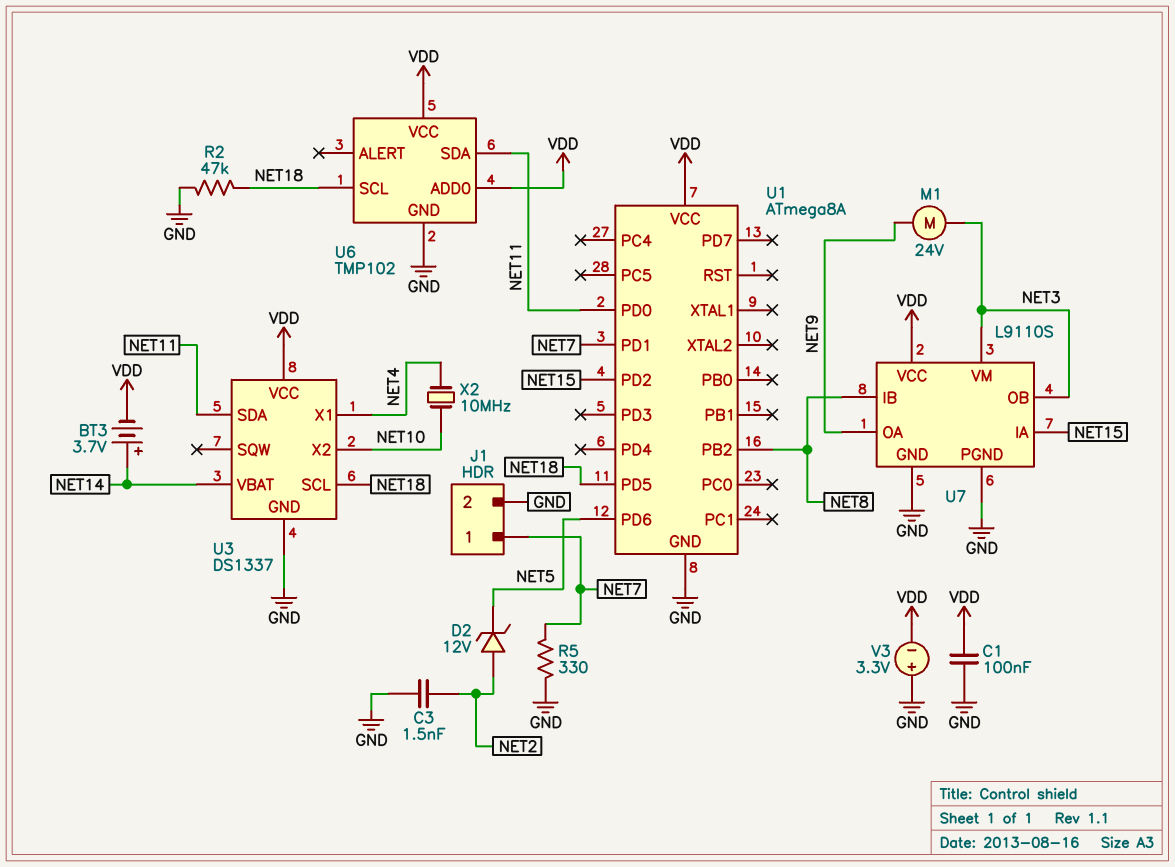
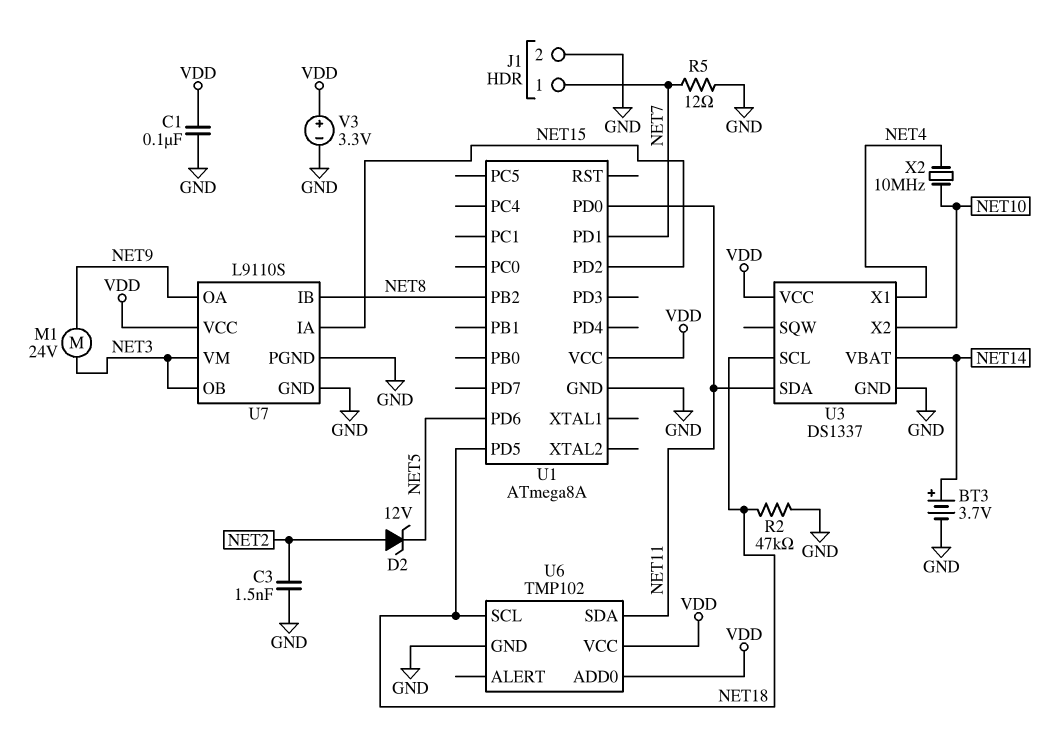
BT3: 3.7V (plus NET14, minus VDD) -> 3.7V (plus NET14, minus GND)
R5: 330 (GND, NET7) -> 12 (GND, NET7)
V3: 3.3V (plus GND, minus VDD) -> 3.3V (plus VDD, minus GND)

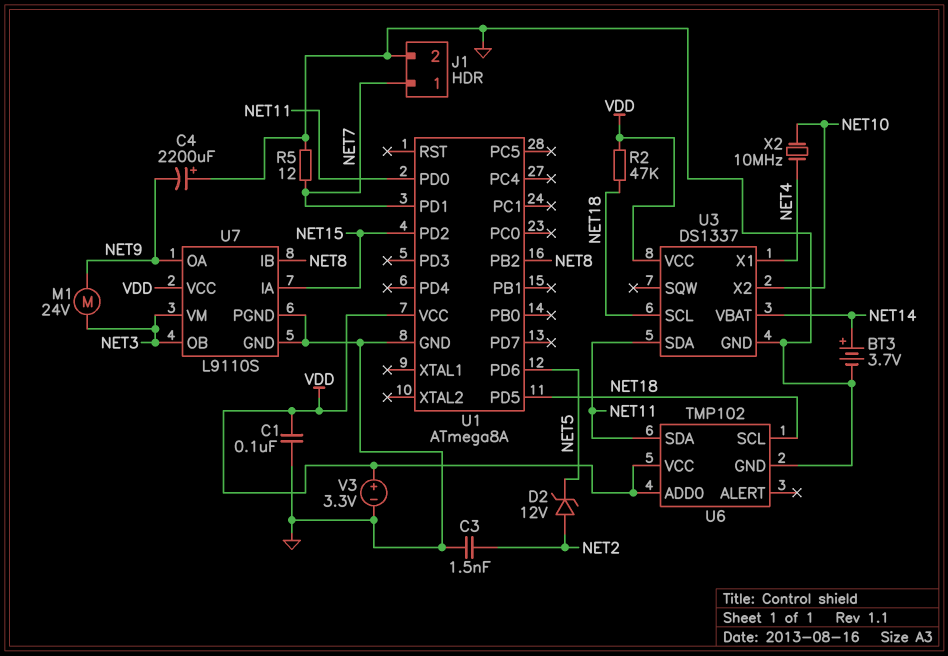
C4: none -> 2200uF (plus GND, minus NET9)
R2: 47k (GND, NET18) -> 47k (NET18, VDD)

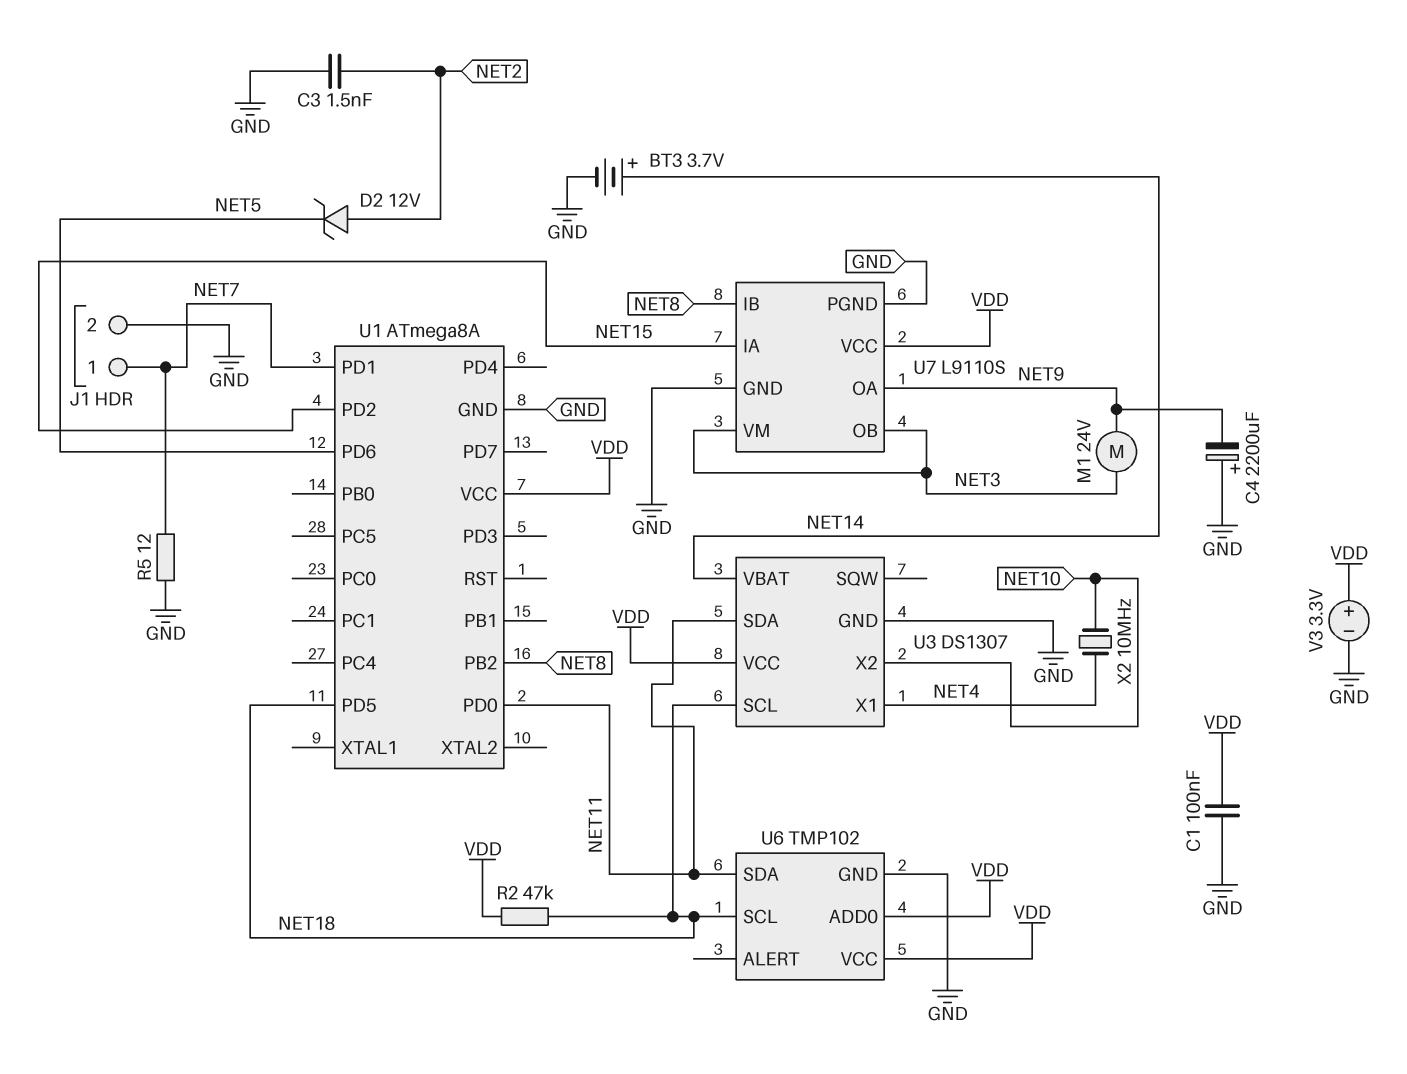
U3: DS1337 -> DS1307

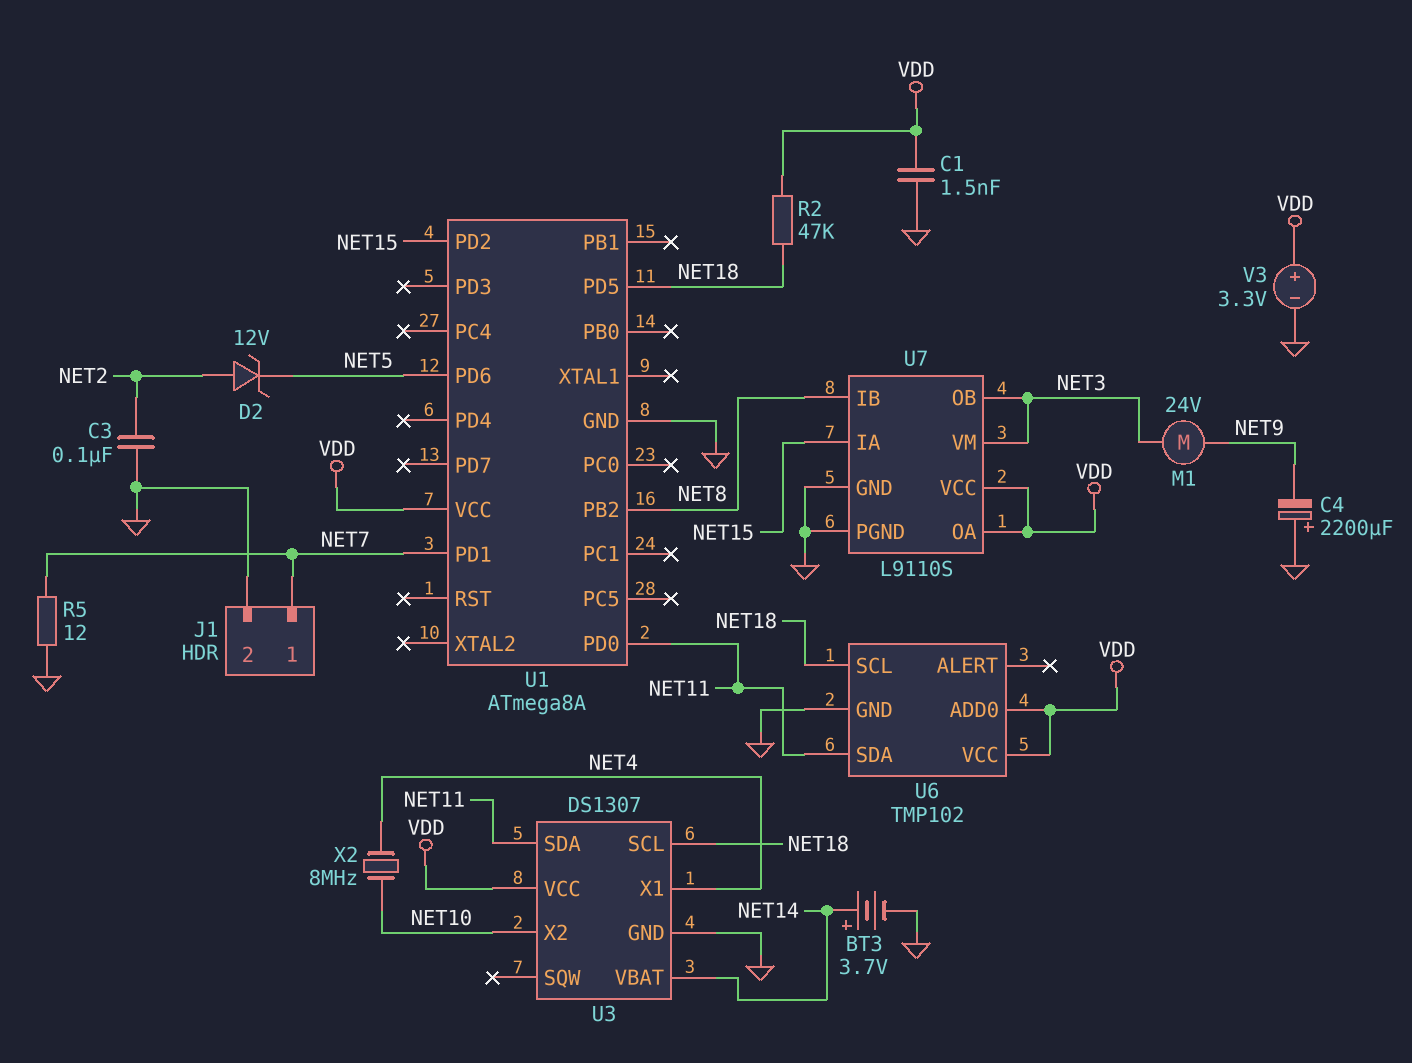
C1: 100nF (GND, VDD) -> 1.5nF (GND, VDD)
C3: 1.5nF (GND, NET2) -> 100nF (GND, NET2)
U7 pin OA: NET9 -> VDD
X2: 10MHz (NET4, NET10) -> 8MHz (NET4, NET10)

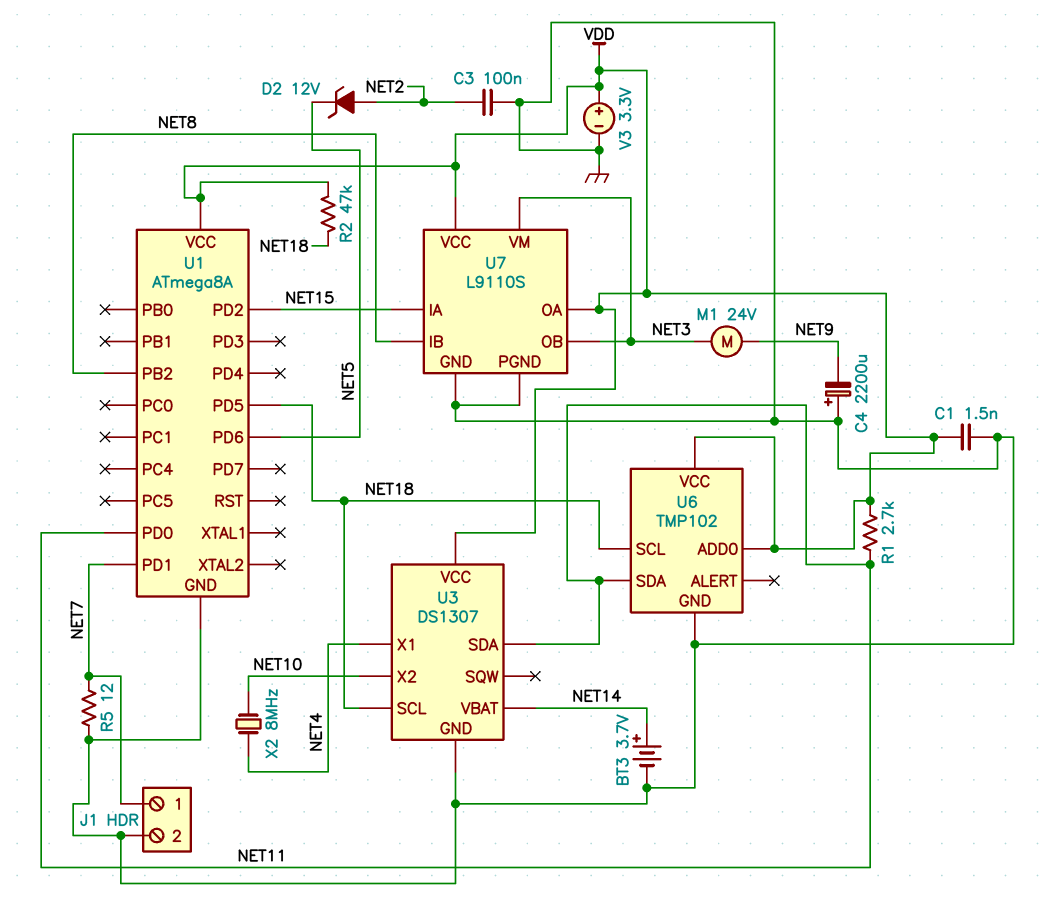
R1: none -> 2.7k (NET11, VDD)

